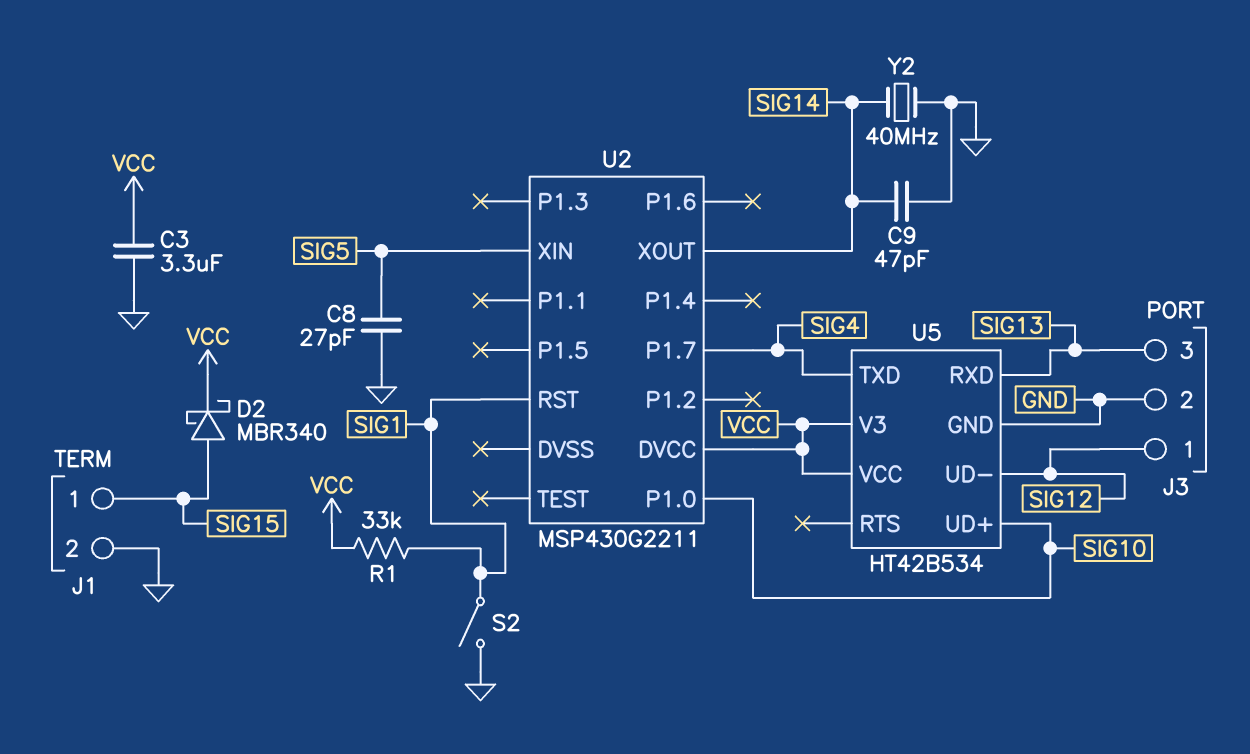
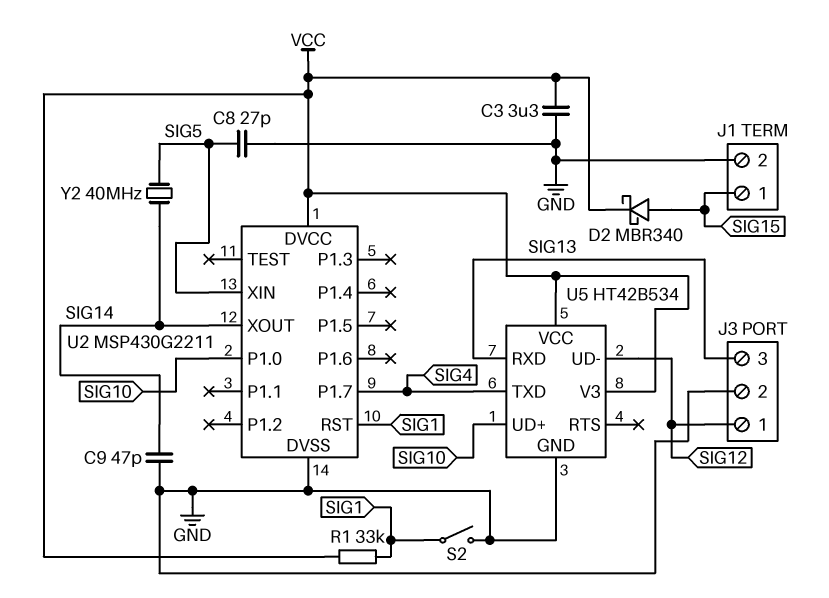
U2 pin DVSS: none -> GND
Y2: 40MHz (GND, SIG14) -> 40MHz (SIG5, SIG14)

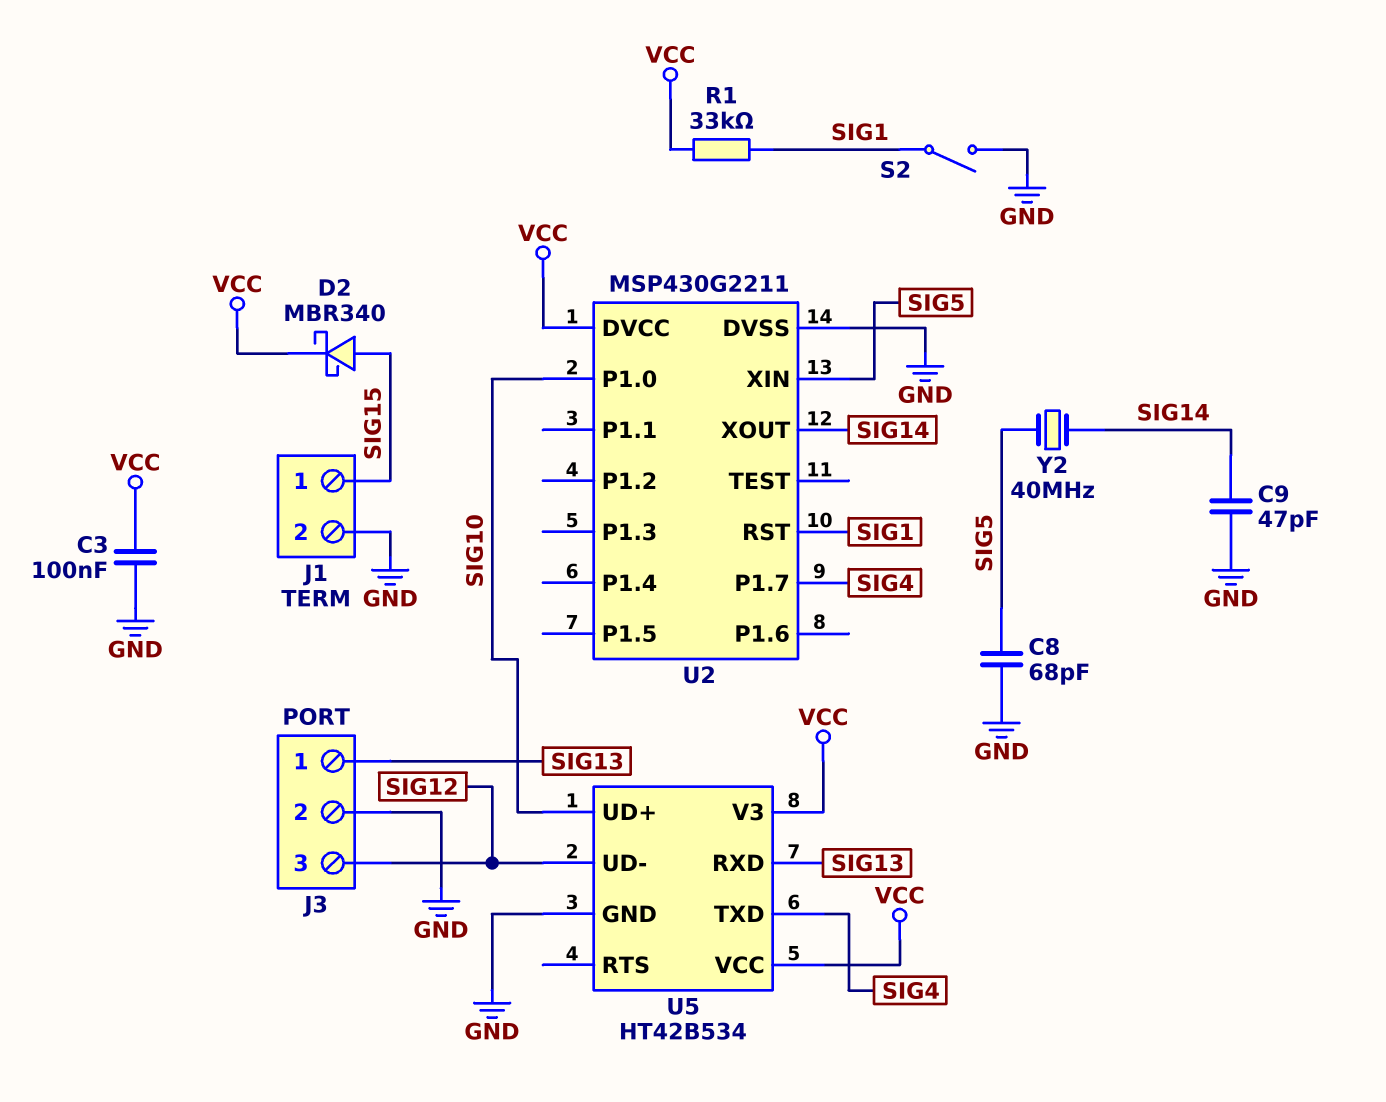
C3: 3.3uF (GND, VCC) -> 100nF (GND, VCC)
C8: 27pF (GND, SIG5) -> 68pF (GND, SIG5)
J3 pin 1: SIG12 -> SIG13
J3 pin 3: SIG13 -> SIG12

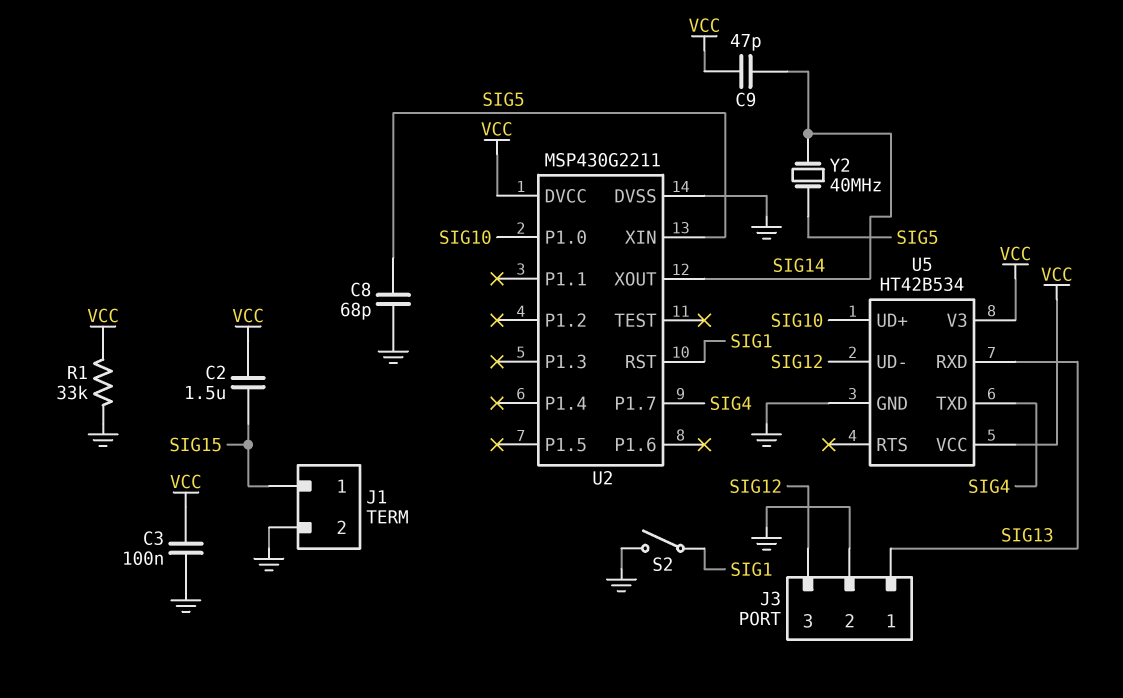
C2: none -> 1.5uF (SIG15, VCC)
C9: 47pF (GND, SIG14) -> 47pF (SIG14, VCC)
D2: schottky MBR340 (A SIG15, K VCC) -> none
R1: 33k (SIG1, VCC) -> 33k (GND, VCC)

